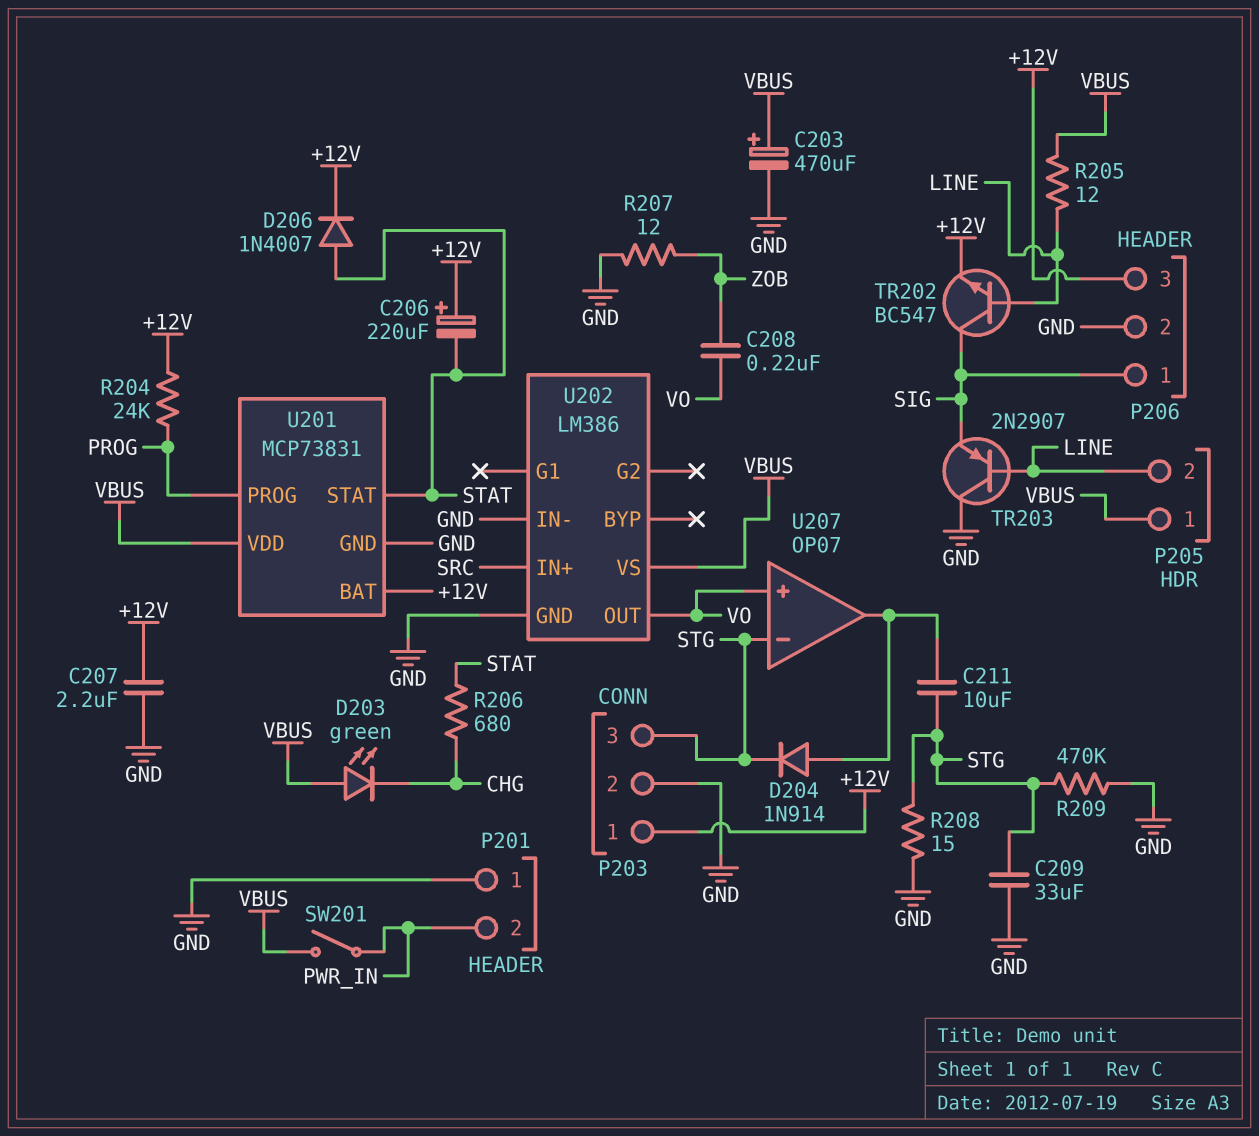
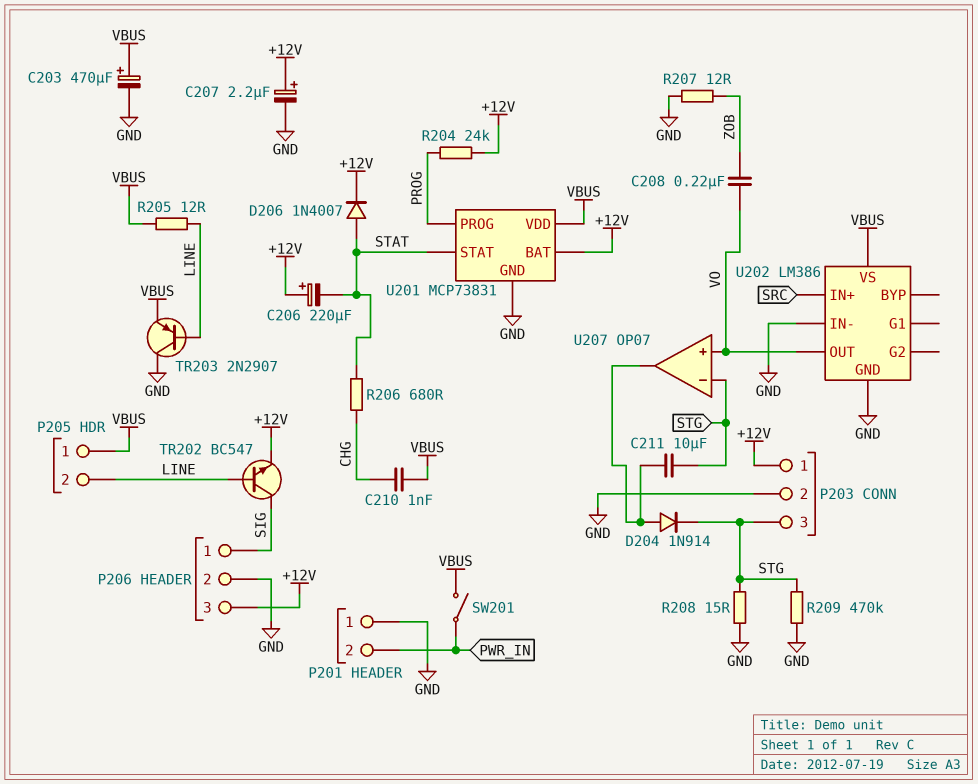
C207: 2.2uF (+12V, GND) -> 2.2uF (plus +12V, minus GND)
C209: 33uF (GND, STG) -> none
C210: none -> 1nF (CHG, VBUS)
D203: LED green (A VBUS, K CHG) -> none
TR203: PNP 2N2907 (B LINE, C GND, E SIG) -> PNP 2N2907 (B LINE, C GND, E VBUS)

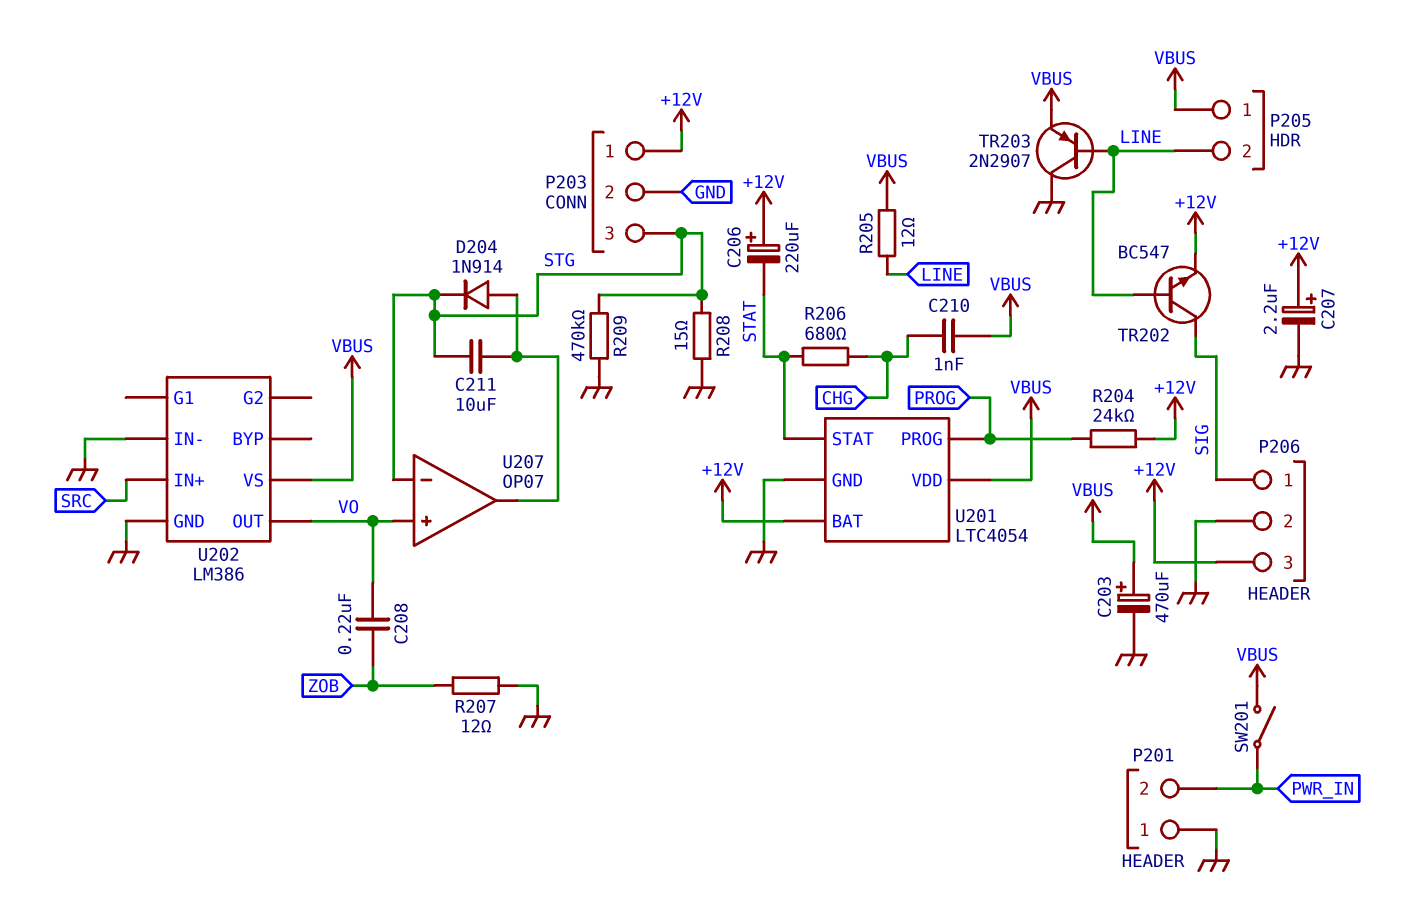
D206: diode 1N4007 (A STAT, K +12V) -> none
U201: MCP73831 -> LTC4054

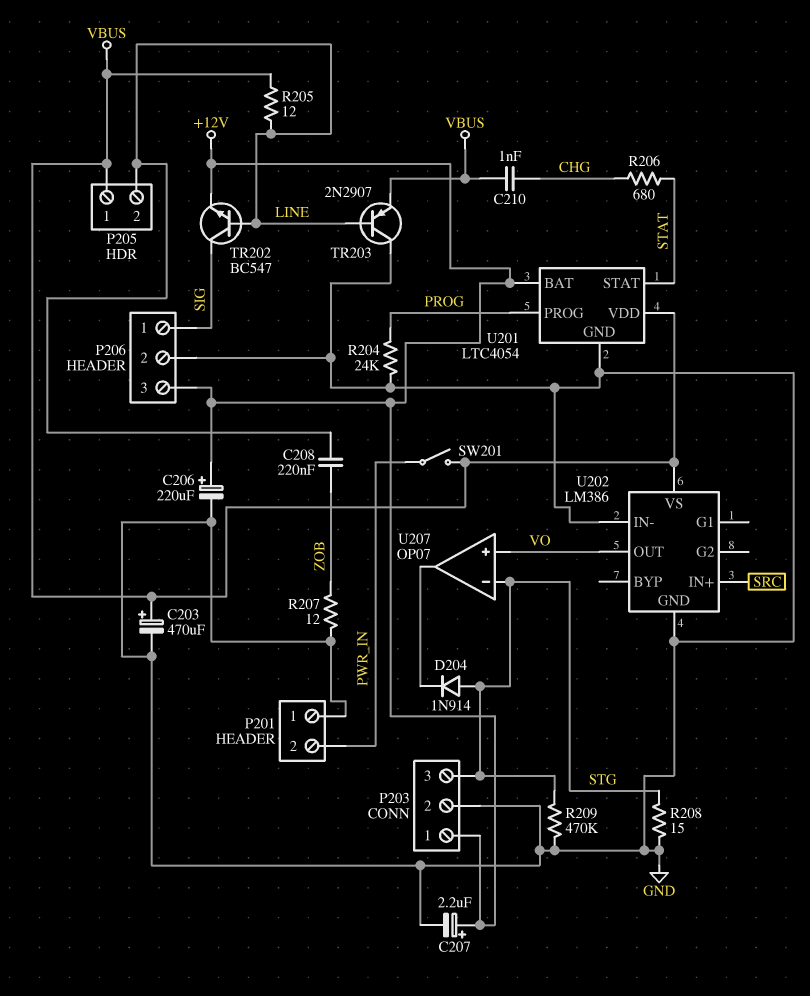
C206: 220uF (plus +12V, minus STAT) -> 220uF (plus +12V, minus GND)
C208: 220nF (VO, ZOB) -> 220nF (LINE, ZOB)
C211: 10uF (STG, U207/out) -> none
D204: diode 1N914 (A U207/out, K STG) -> diode 1N914 (A STG, K U207/out)
R204: 24k (+12V, PROG) -> 24k (GND, PROG)

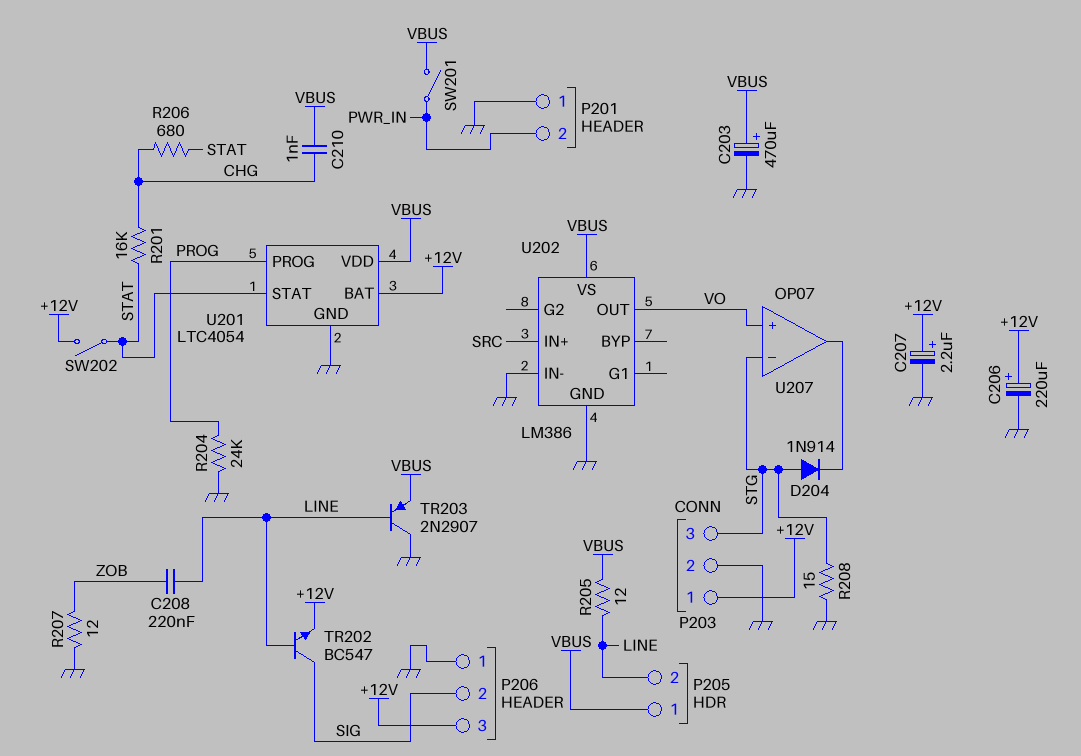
P206 pin 1: SIG -> GND
P206 pin 2: GND -> SIG
R201: none -> 16k (CHG, STAT)
R209: 470k (GND, STG) -> none
SW202: none -> switch (+12V, STAT)

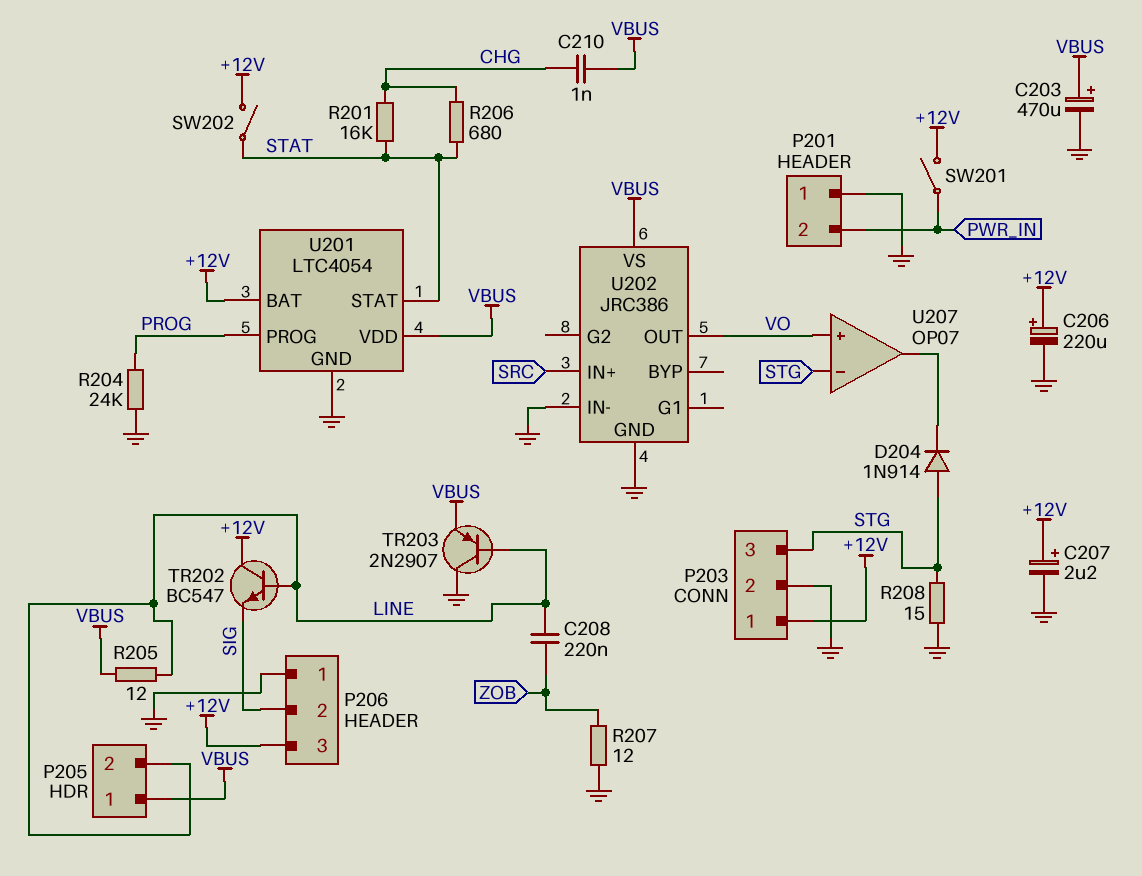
SW201: switch (PWR_IN, VBUS) -> switch (+12V, PWR_IN)
TR202: NPN BC547 (B LINE, C SIG, E +12V) -> NPN BC547 (B LINE, C +12V, E SIG)
U202: LM386 -> JRC386

